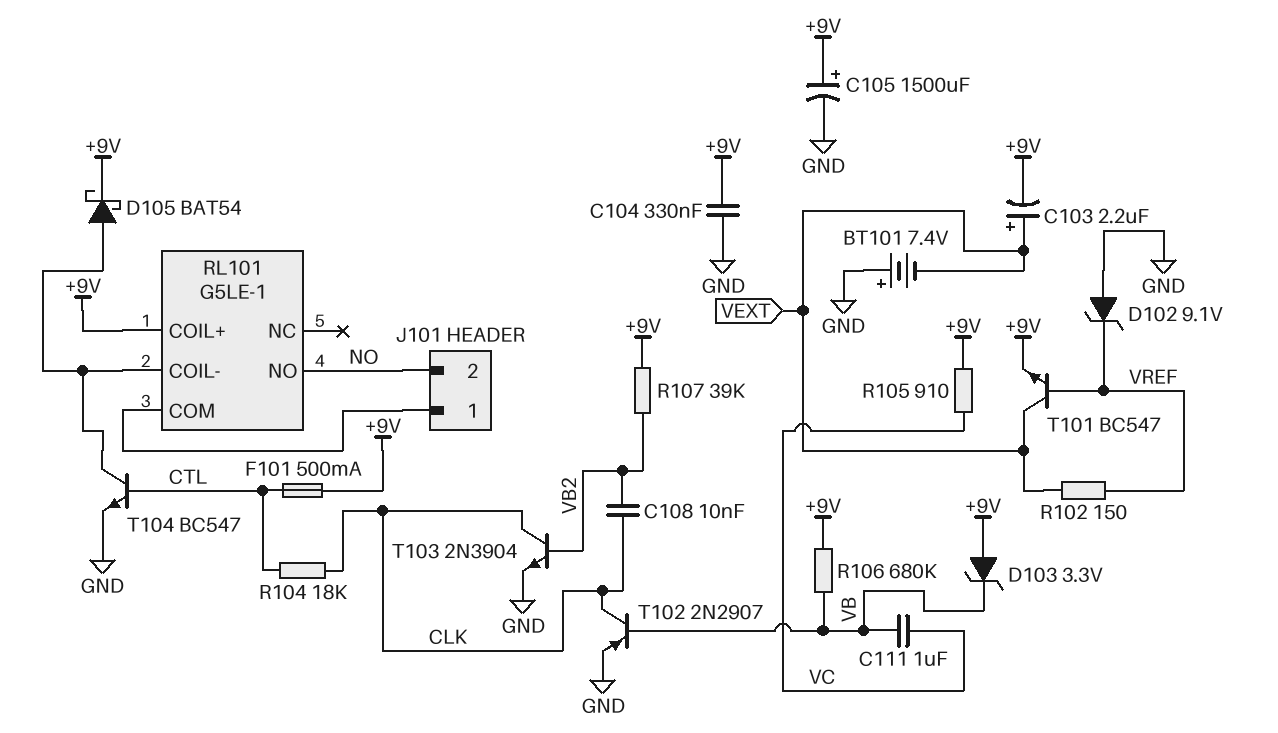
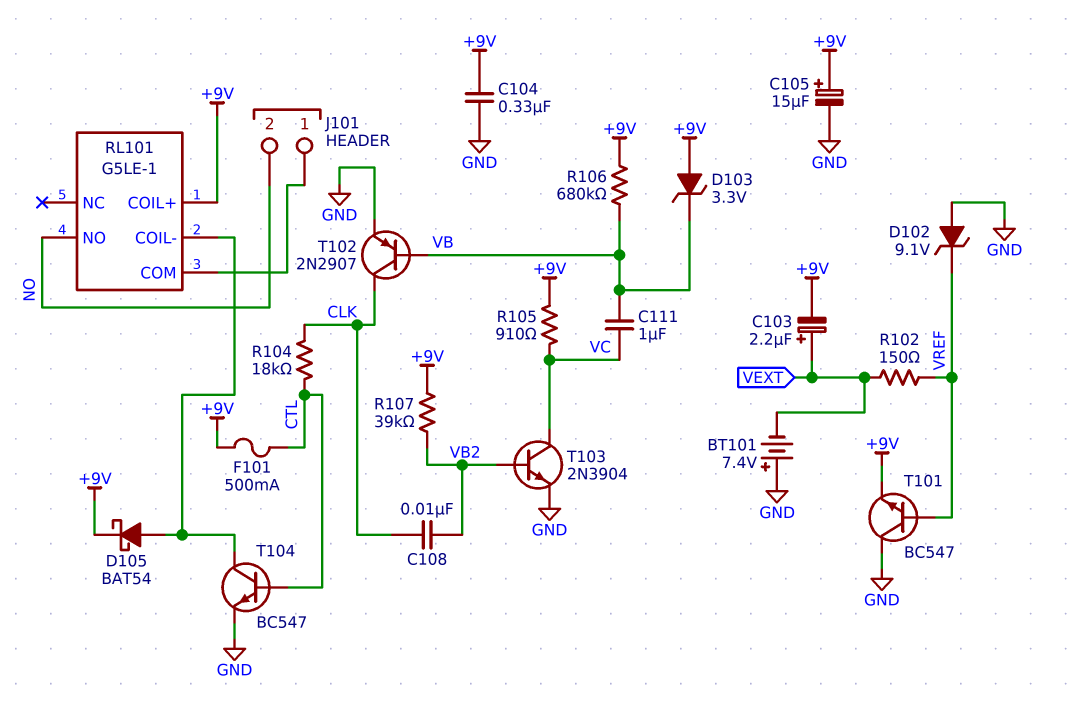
C105: 1500uF (plus +9V, minus GND) -> 15uF (plus +9V, minus GND)
T101: NPN BC547 (B VREF, C VEXT, E +9V) -> NPN BC547 (B VREF, C GND, E +9V)
T103: NPN 2N3904 (B VB2, C CLK, E GND) -> NPN 2N3904 (B VB2, C VC, E GND)

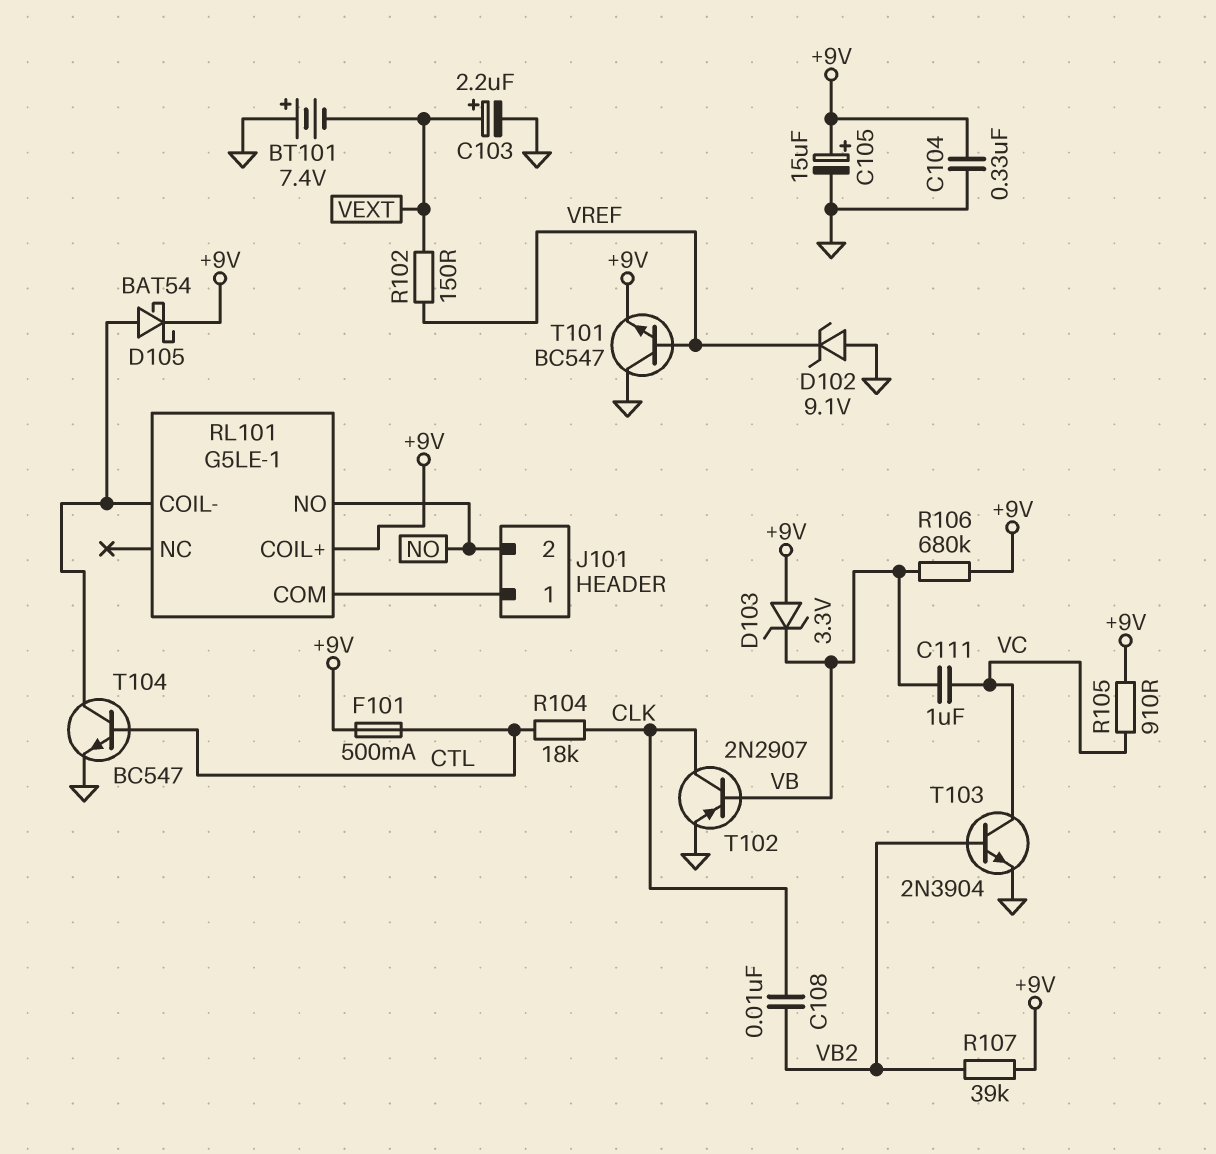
C103: 2.2uF (plus VEXT, minus +9V) -> 2.2uF (plus VEXT, minus GND)

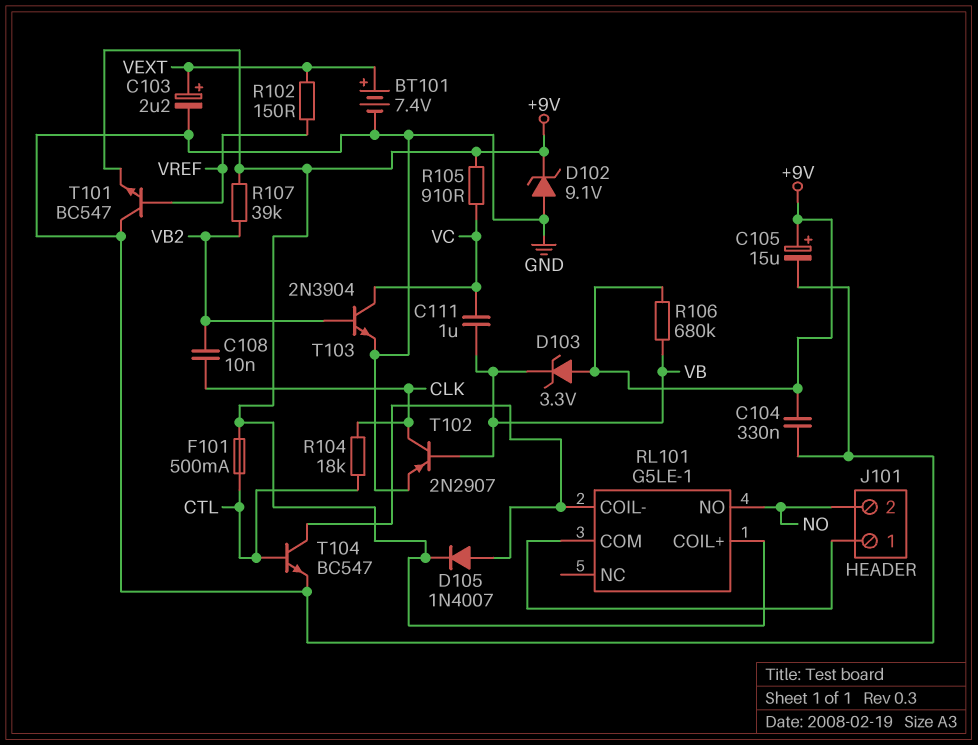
BT101: 7.4V (plus GND, minus VEXT) -> 7.4V (plus VEXT, minus GND)
D102: zener 9.1V (A GND, K VREF) -> zener 9.1V (A GND, K +9V)
D105: schottky BAT54 (A RL101/COIL-, K +9V) -> diode 1N4007 (A RL101/COIL-, K +9V)

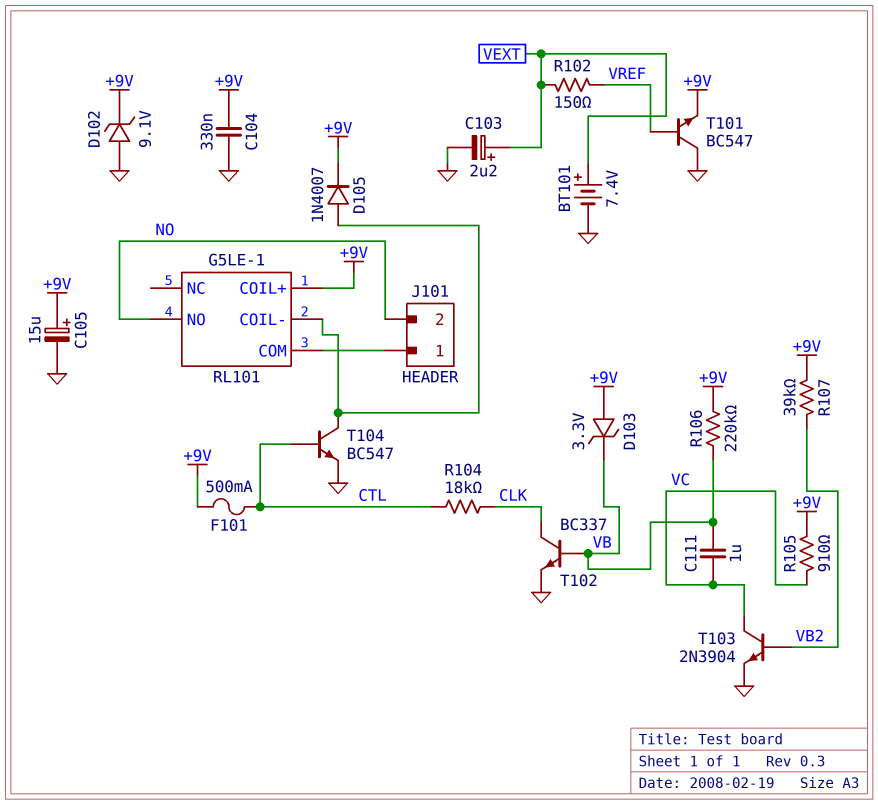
C108: 10nF (CLK, VB2) -> none
R106: 680k (+9V, VB) -> 220k (+9V, VB)
T102: PNP 2N2907 (B VB, C CLK, E GND) -> NPN BC337 (B VB, C CLK, E GND)

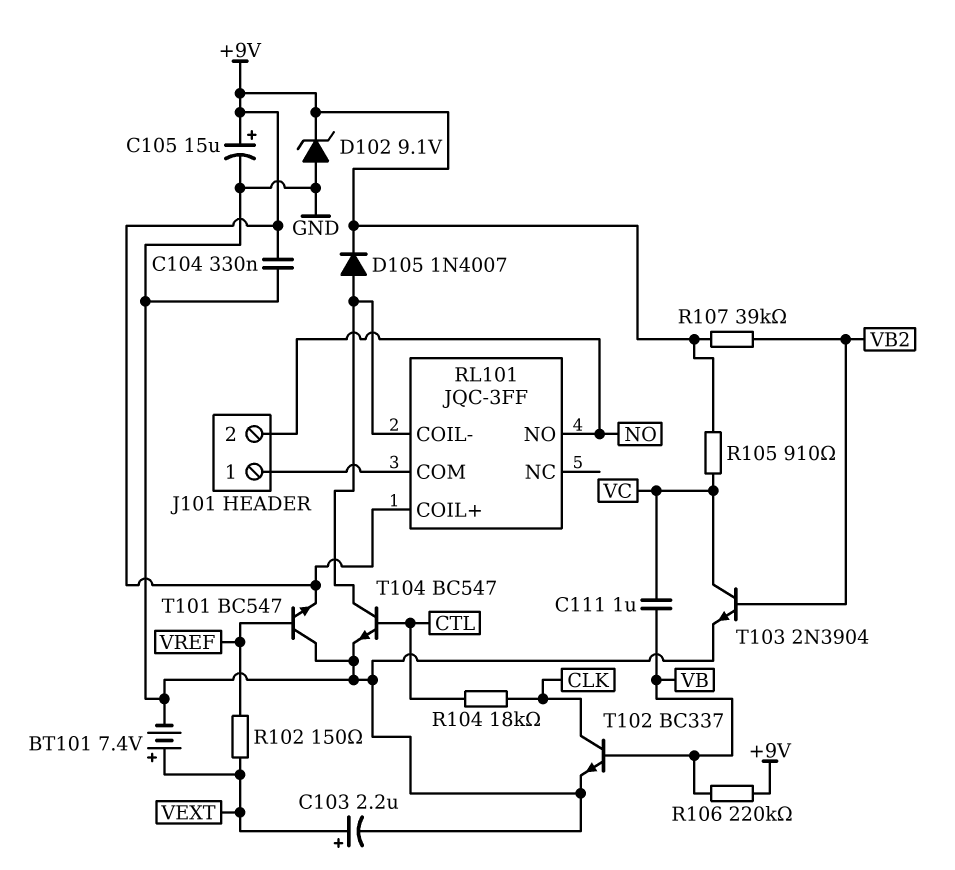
D103: zener 3.3V (A +9V, K VB) -> none
F101: 500mA (+9V, CTL) -> none
RL101: G5LE-1 -> JQC-3FF

